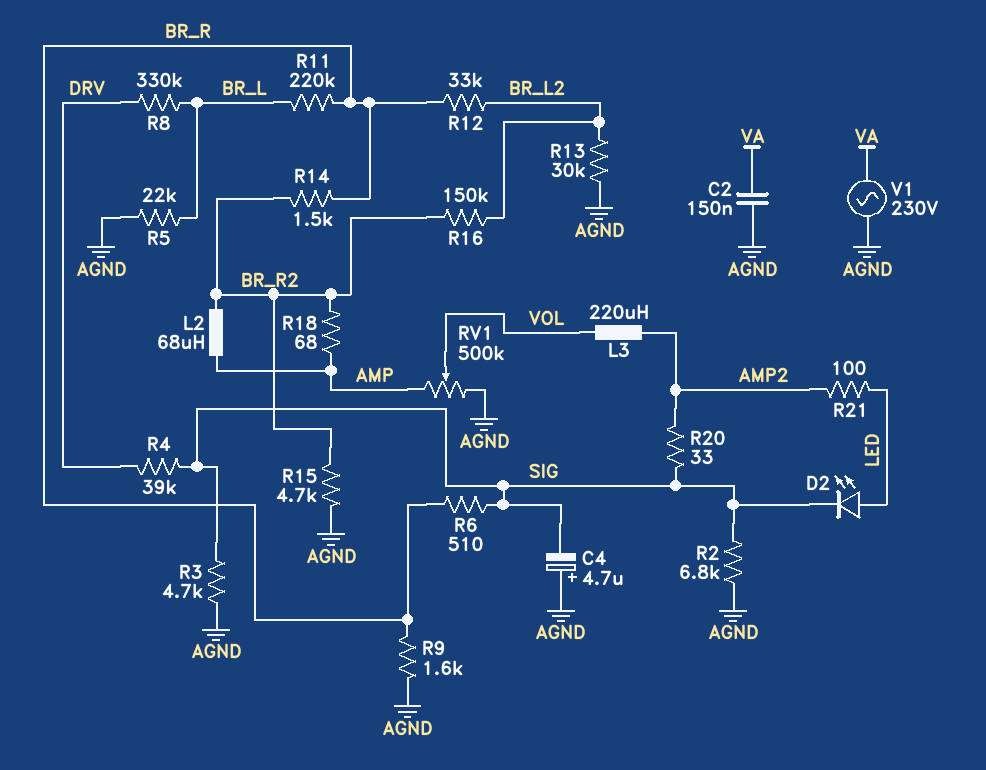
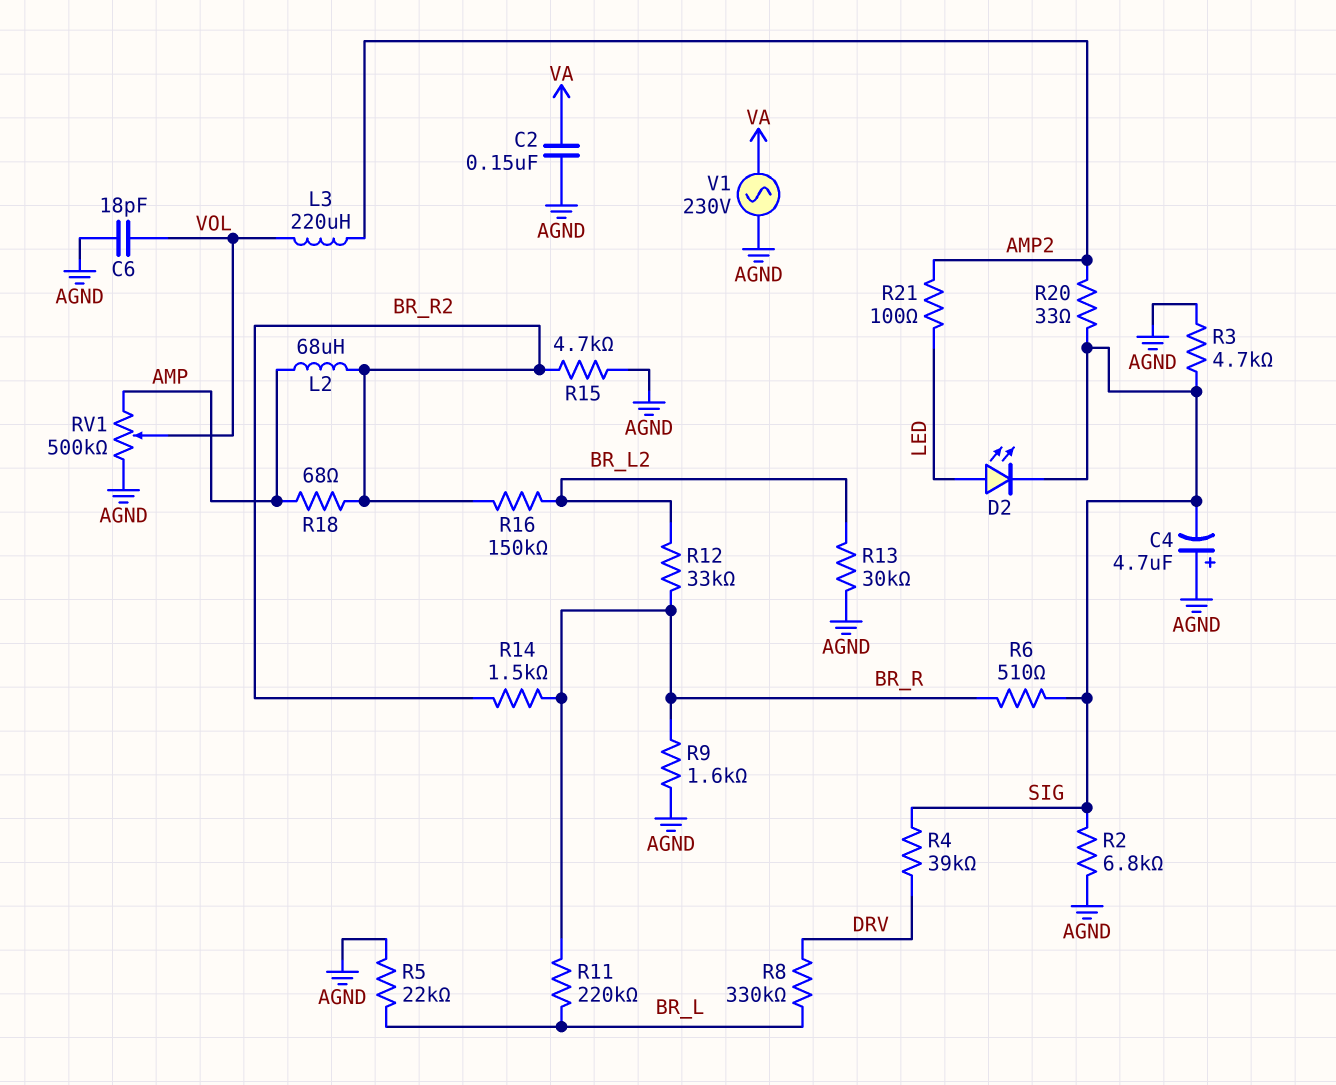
C6: none -> 18pF (AGND, VOL)

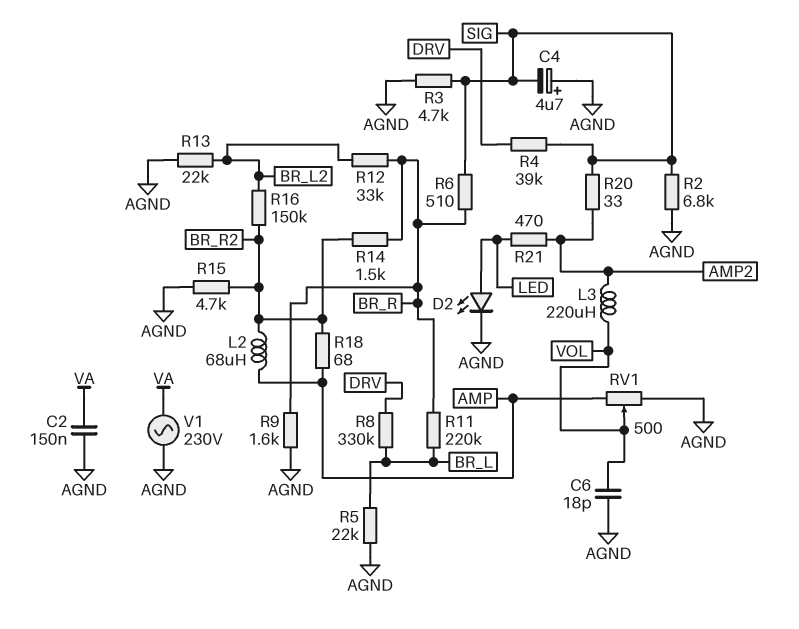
D2: LED (A LED, K SIG) -> LED (A LED, K AGND)
R13: 30k (AGND, BR_L2) -> 22k (AGND, BR_L2)
R21: 100 (AMP2, LED) -> 470 (AMP2, LED)
RV1: 500k (AGND, AMP, wiper VOL) -> 500 (AGND, AMP, wiper VOL)

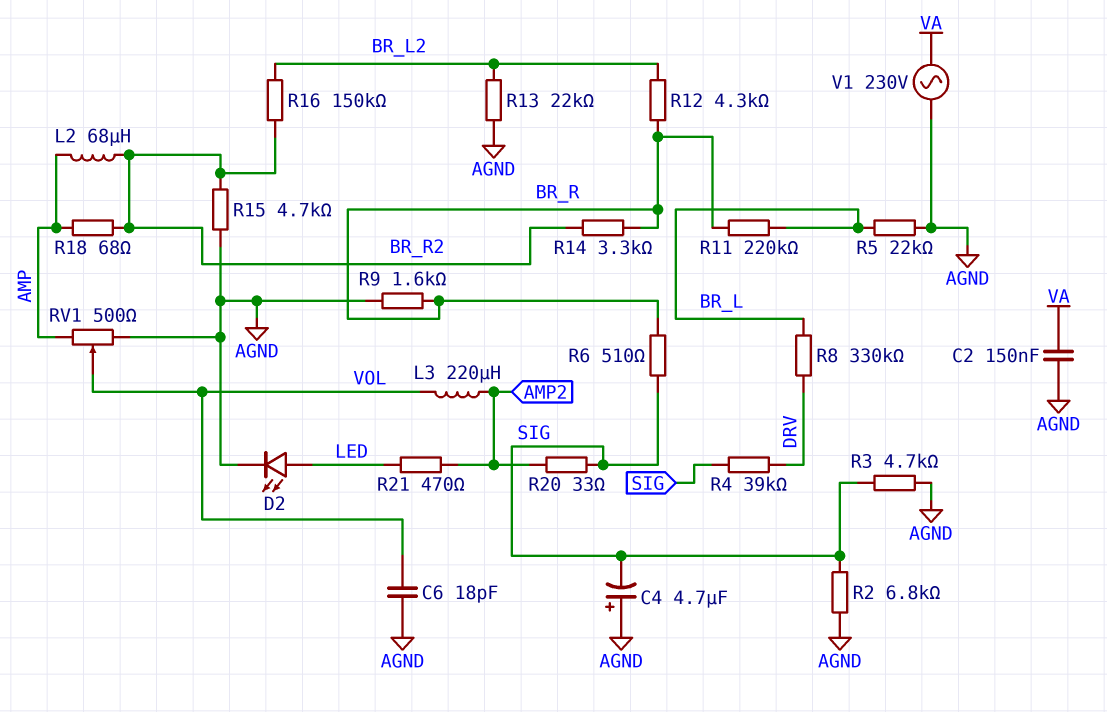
R12: 33k (BR_L2, BR_R) -> 4.3k (BR_L2, BR_R)
R14: 1.5k (BR_R, BR_R2) -> 3.3k (BR_R, BR_R2)

